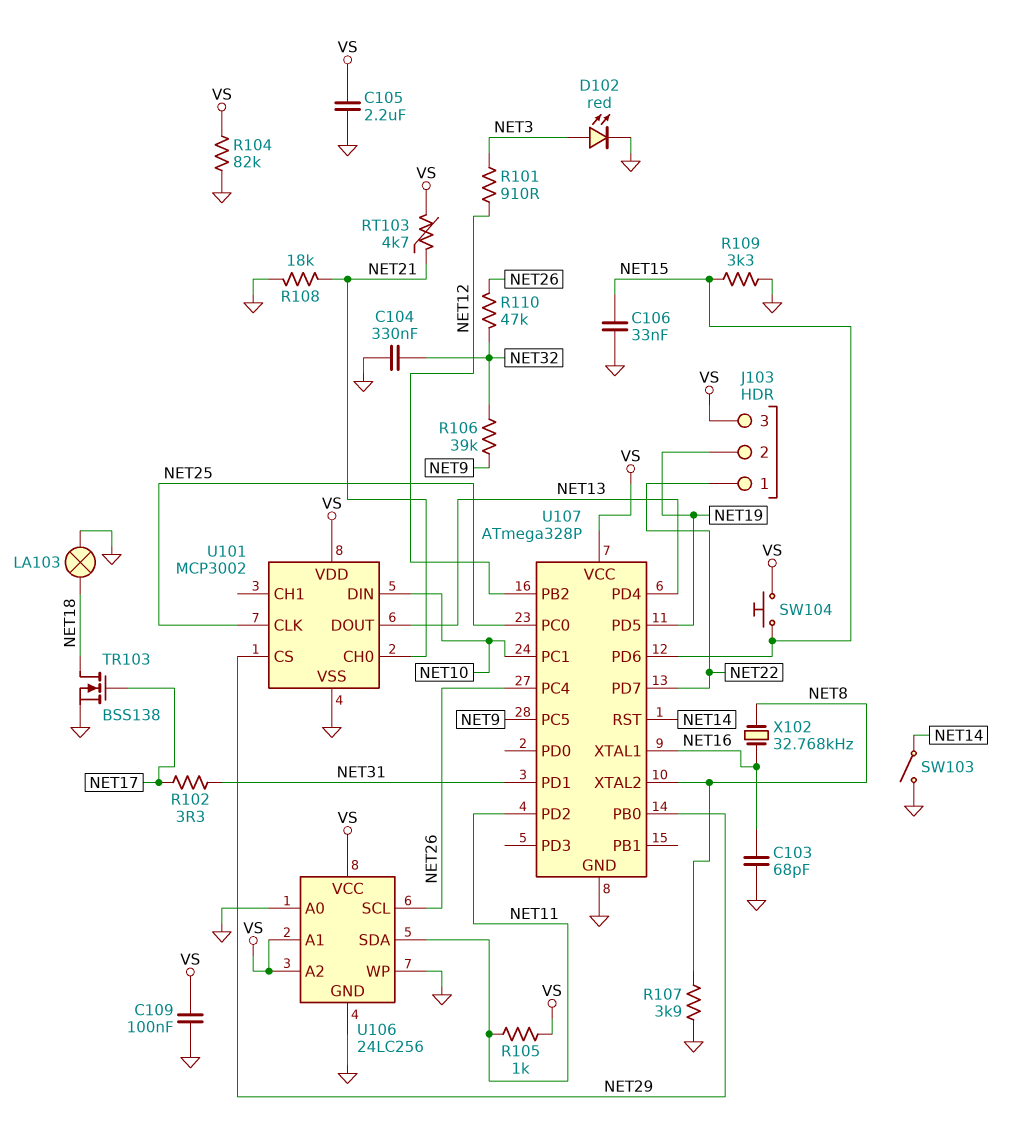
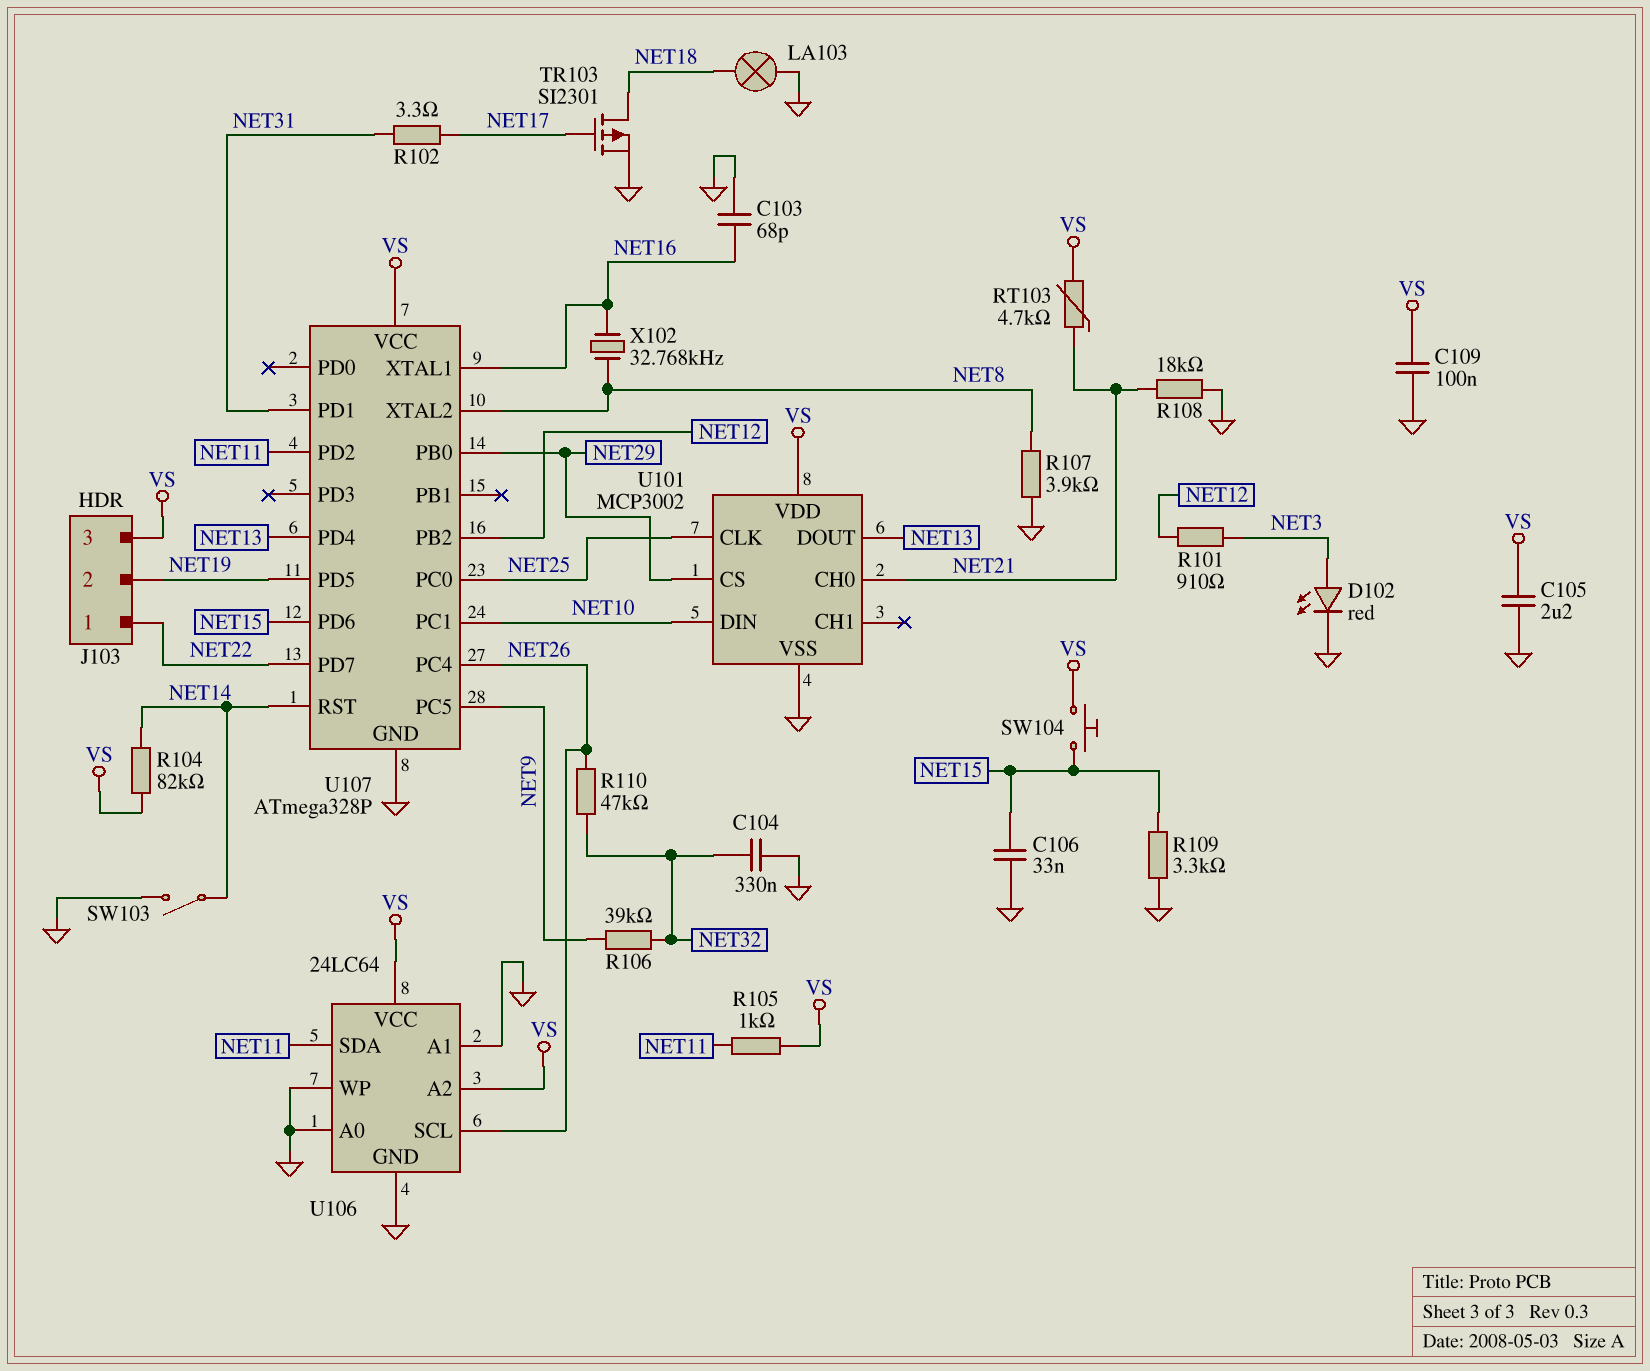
R104: 82k (GND, VS) -> 82k (NET14, VS)
TR103: NMOS BSS138 (G NET17, D NET18, S GND) -> PMOS SI2301 (G NET17, D NET18, S GND)
U106: 24LC256 -> 24LC64
U106 pin A1: VS -> GND

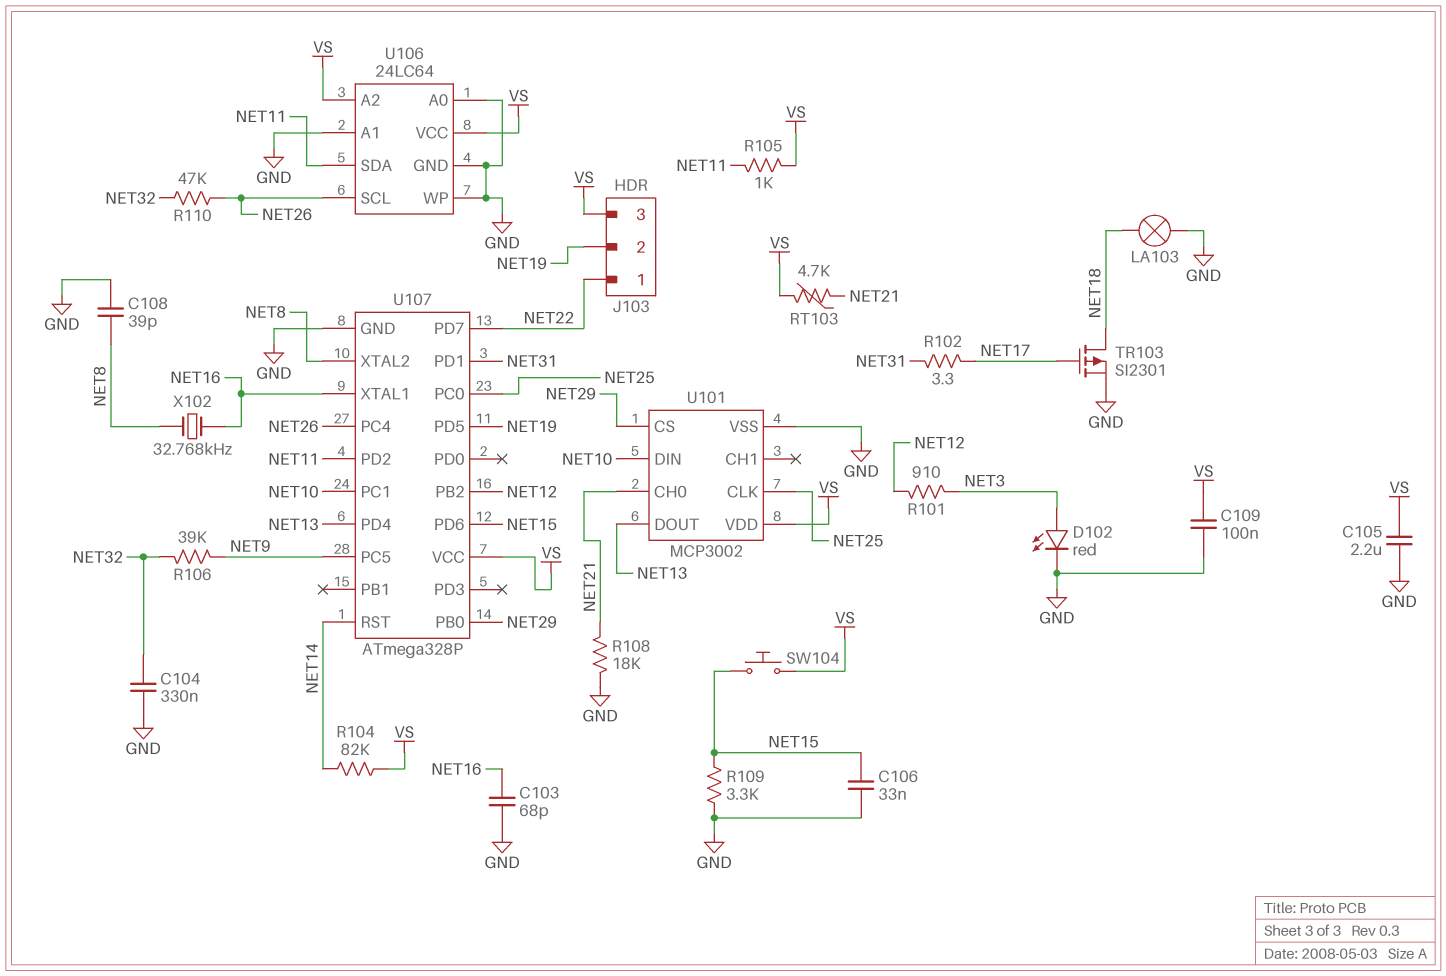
C108: none -> 39pF (GND, NET8)
R107: 3.9k (GND, NET8) -> none
SW103: switch (GND, NET14) -> none

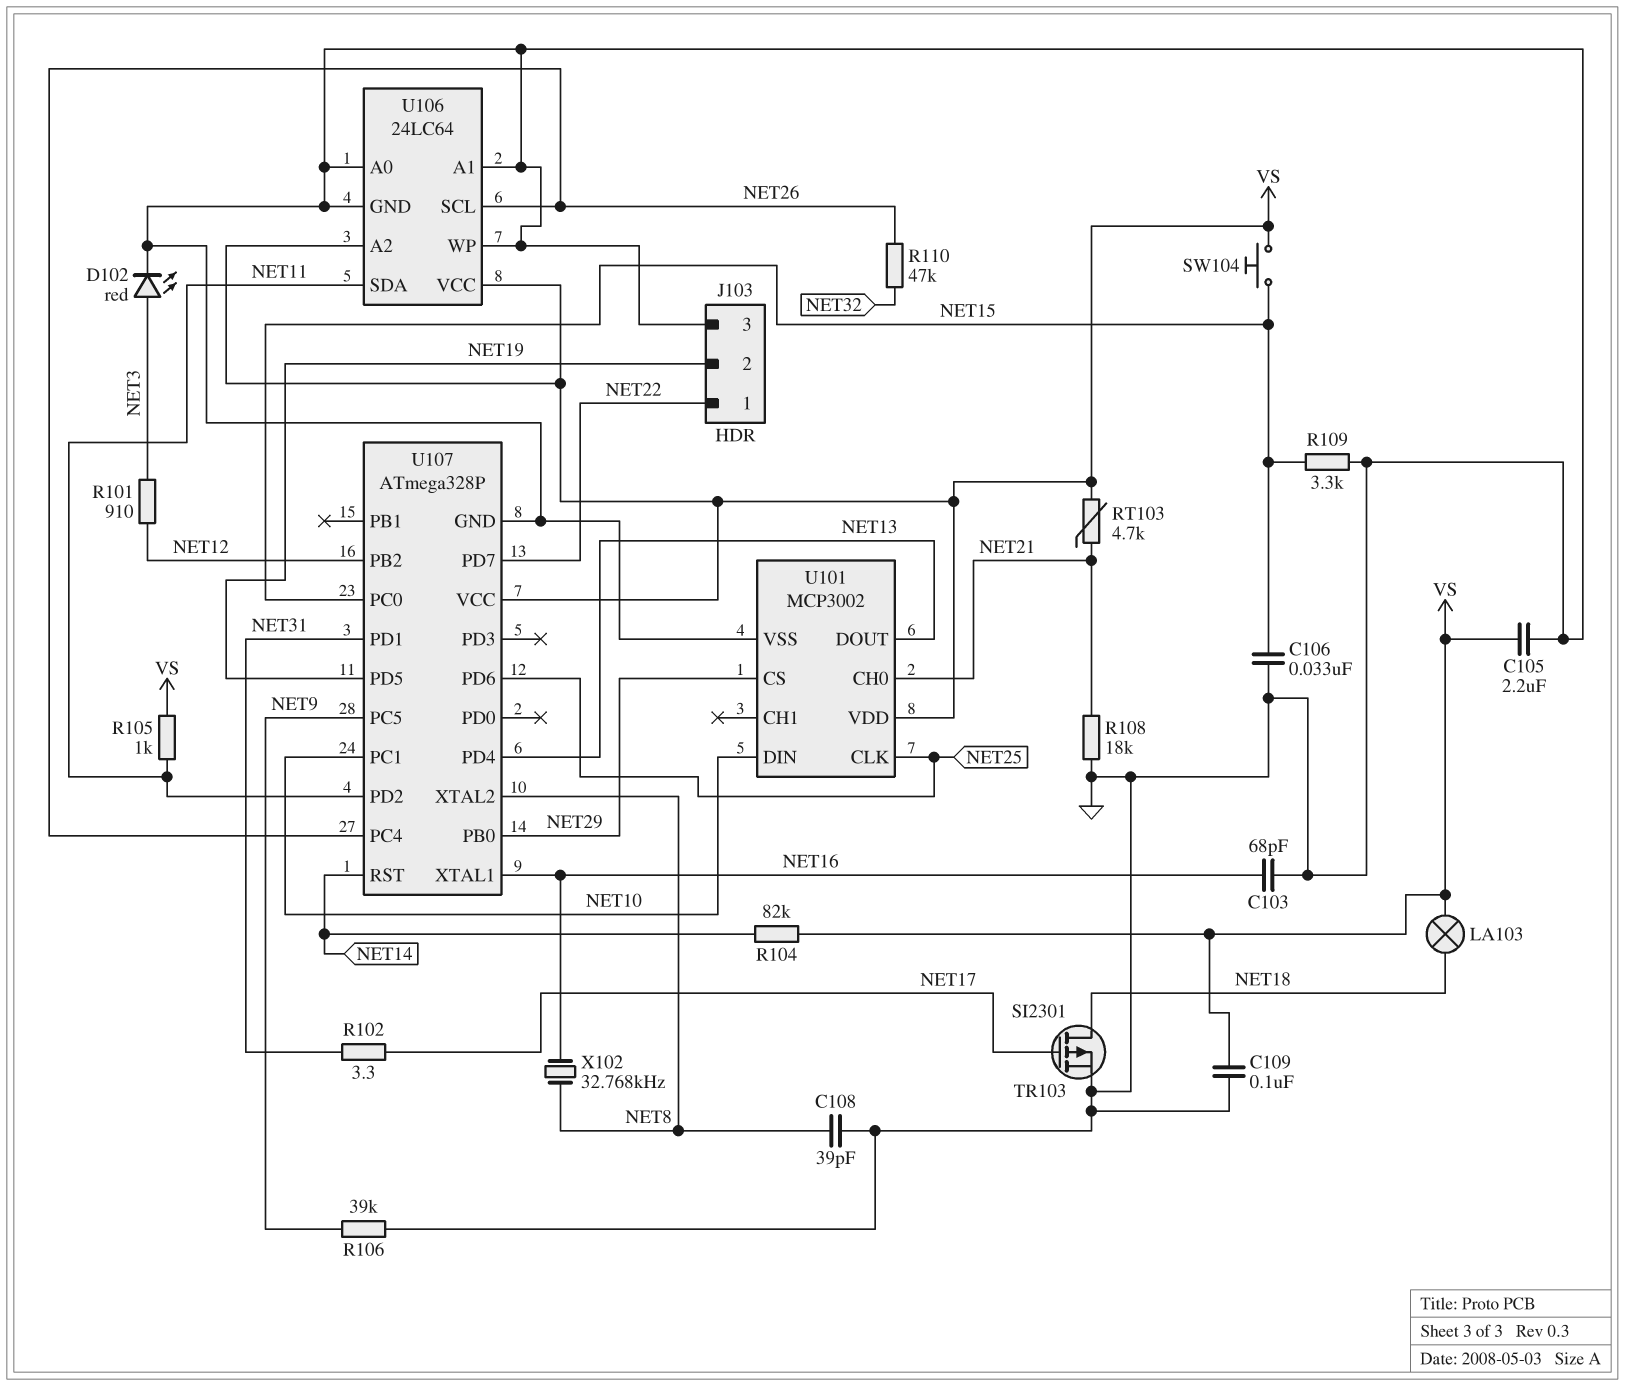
C104: 330nF (GND, NET32) -> none
J103 pin 3: VS -> GND
LA103: lamp (GND, NET18) -> lamp (NET18, VS)
R106: 39k (NET9, NET32) -> 39k (GND, NET9)
U107 pin PC0: NET25 -> NET15
U107 pin PD6: NET15 -> NET25

